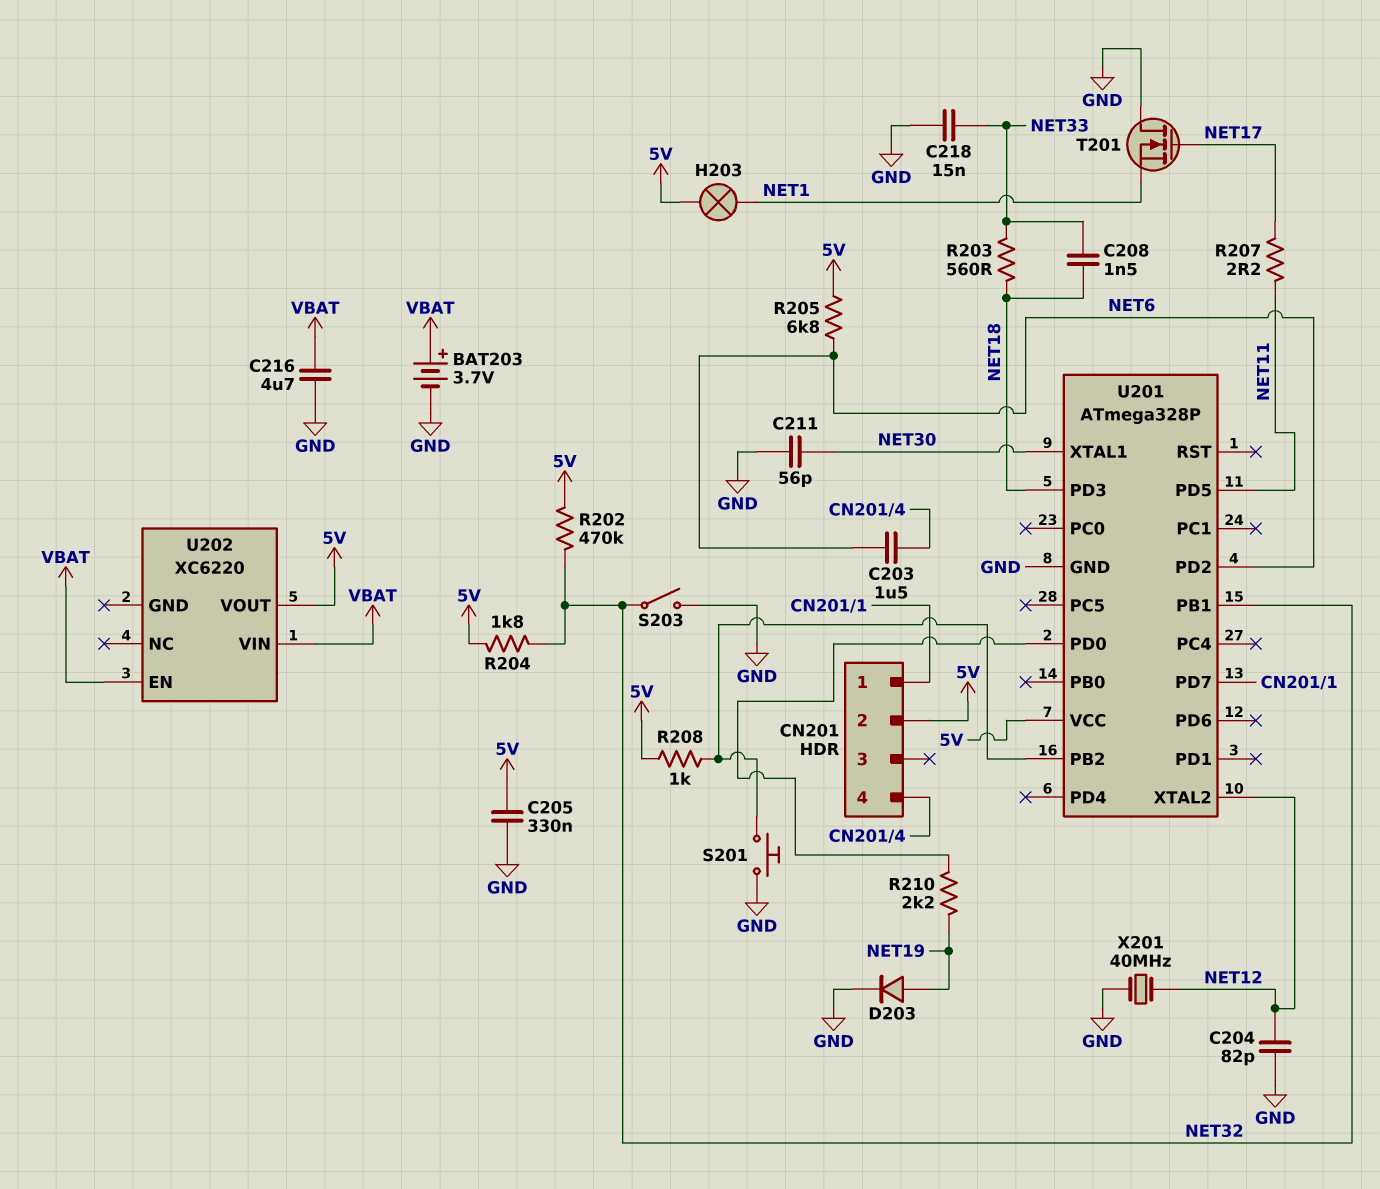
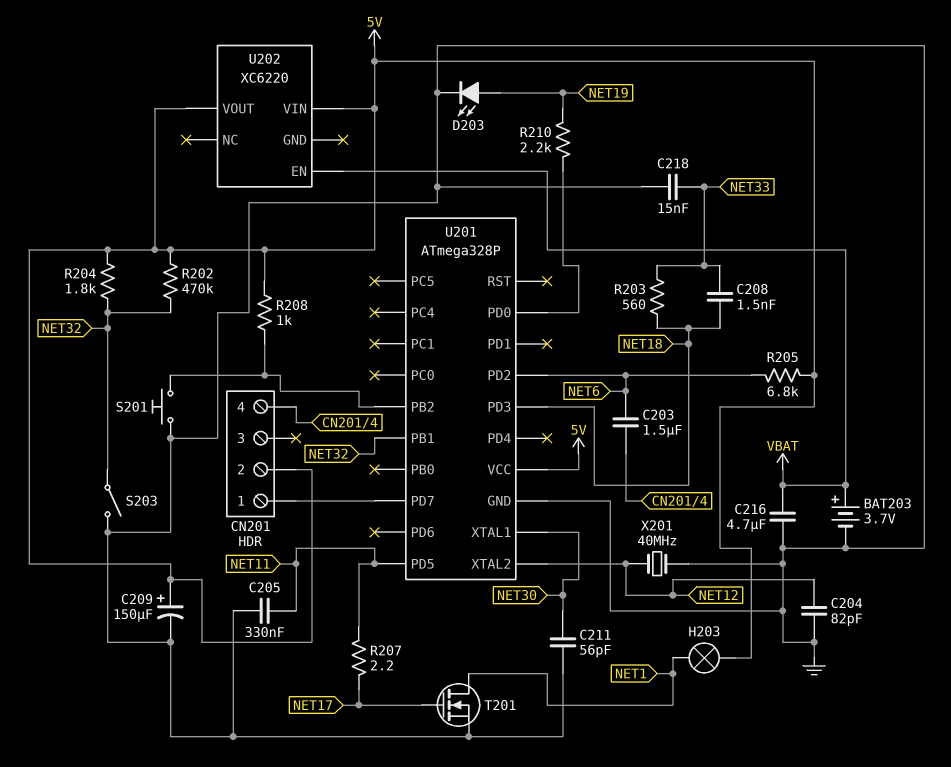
C205: 330nF (5V, GND) -> 330nF (GND, NET11)
C209: none -> 150uF (plus 5V, minus GND)
D203: diode (A NET19, K GND) -> LED (A NET19, K GND)
T201: NMOS (G NET17, D GND, S NET1) -> NMOS (G NET17, D NET1, S GND)
U202 pin VIN: VBAT -> 5V

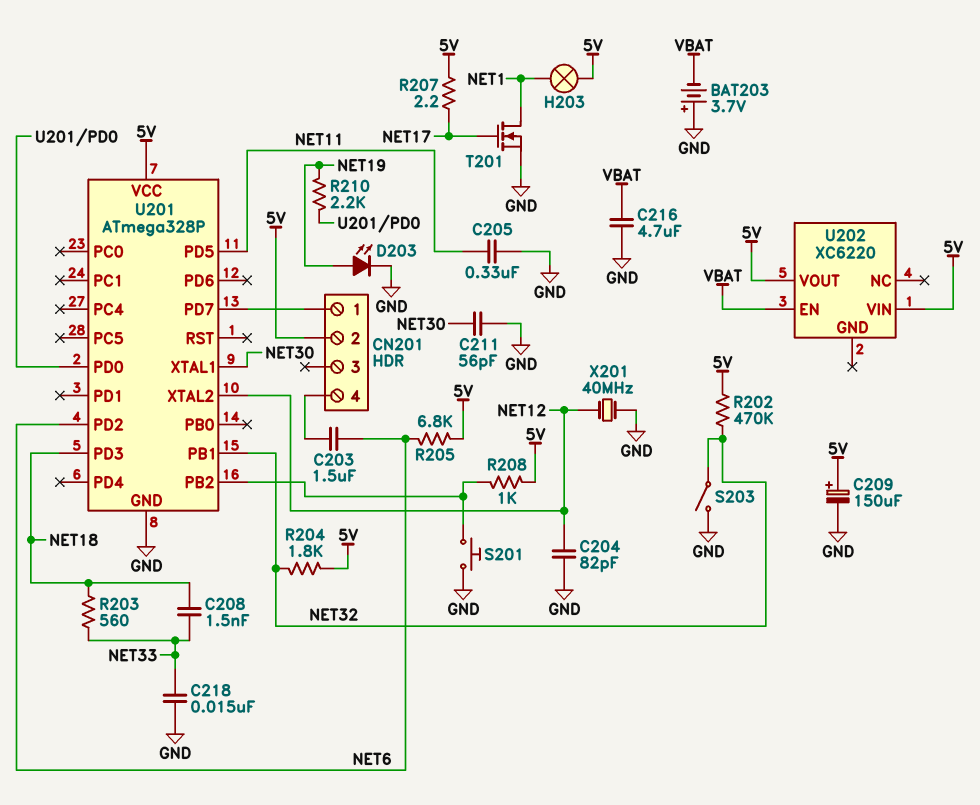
BAT203: 3.7V (plus VBAT, minus GND) -> 3.7V (plus GND, minus VBAT)
R207: 2.2 (NET11, NET17) -> 2.2 (5V, NET17)

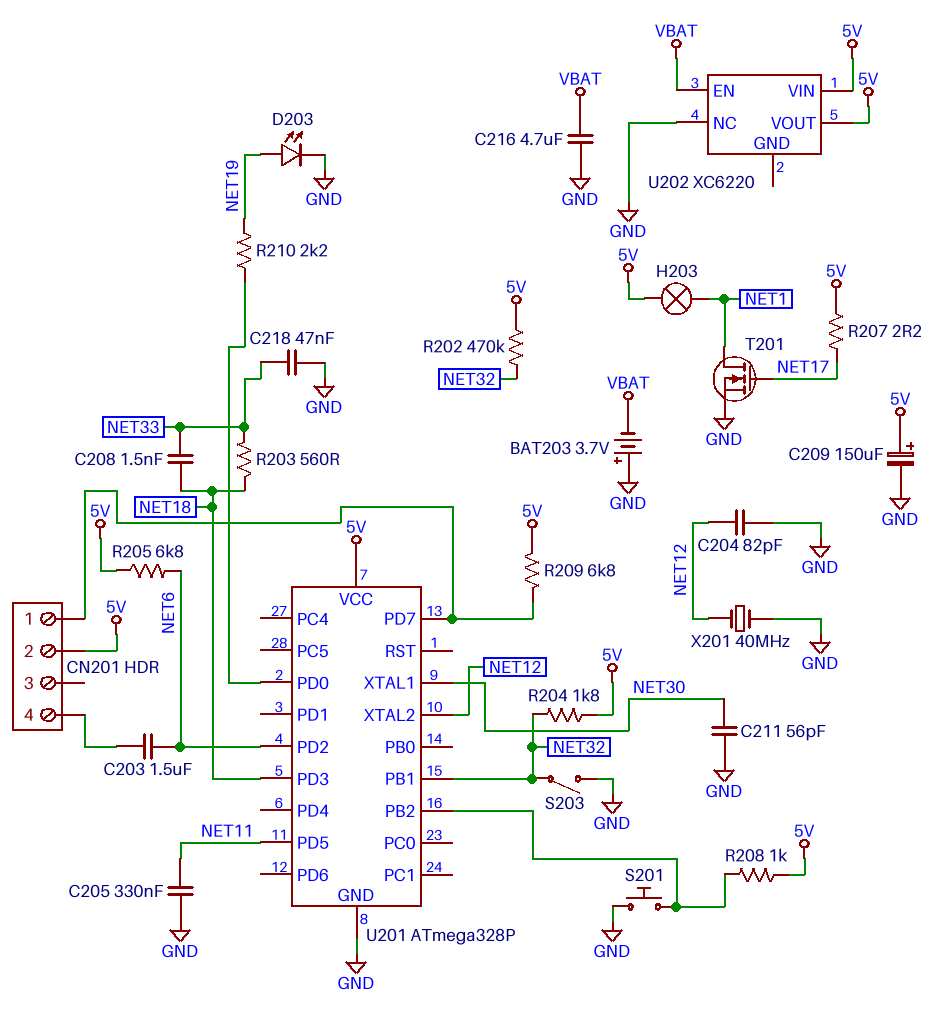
C218: 15nF (GND, NET33) -> 47nF (GND, NET33)
R209: none -> 6.8k (5V, CN201/1)
U202 pin NC: none -> GND

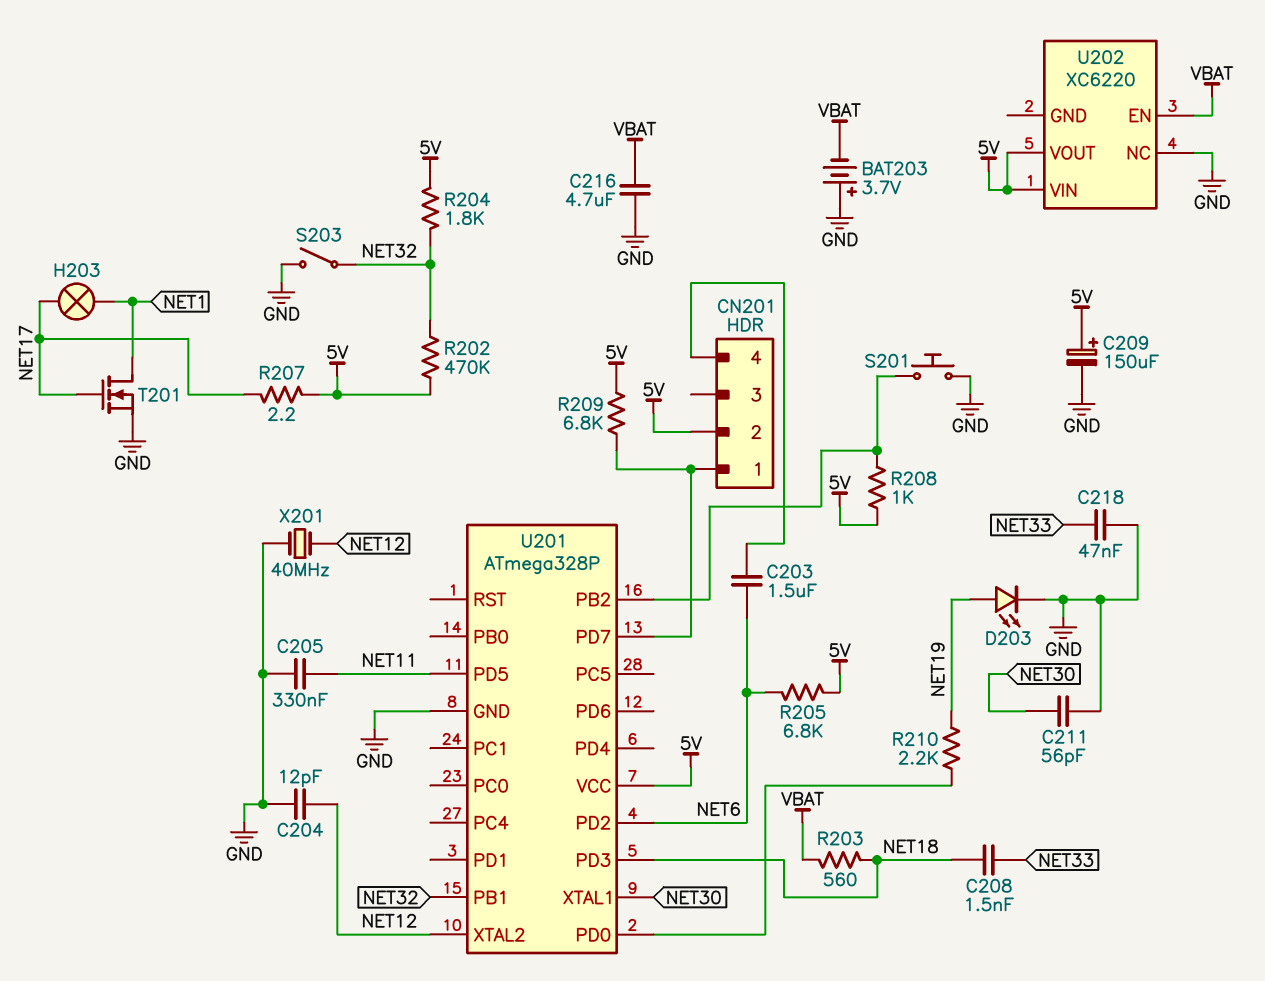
C204: 82pF (GND, NET12) -> 12pF (GND, NET12)
H203: lamp (5V, NET1) -> lamp (NET1, NET17)
R203: 560 (NET18, NET33) -> 560 (NET18, VBAT)

